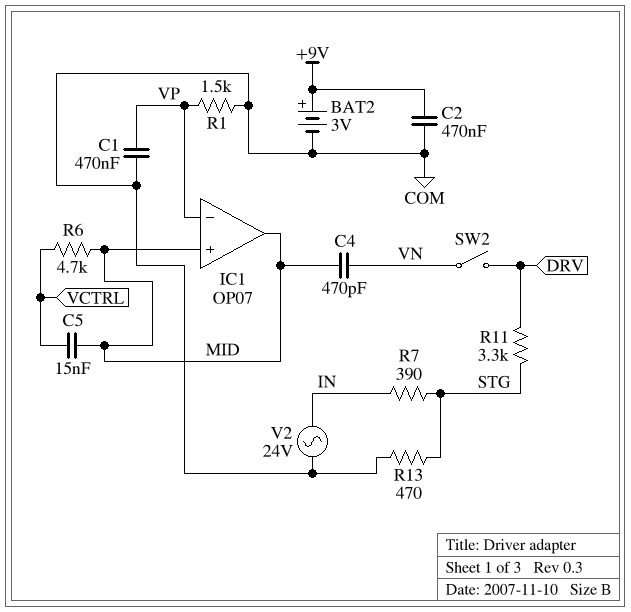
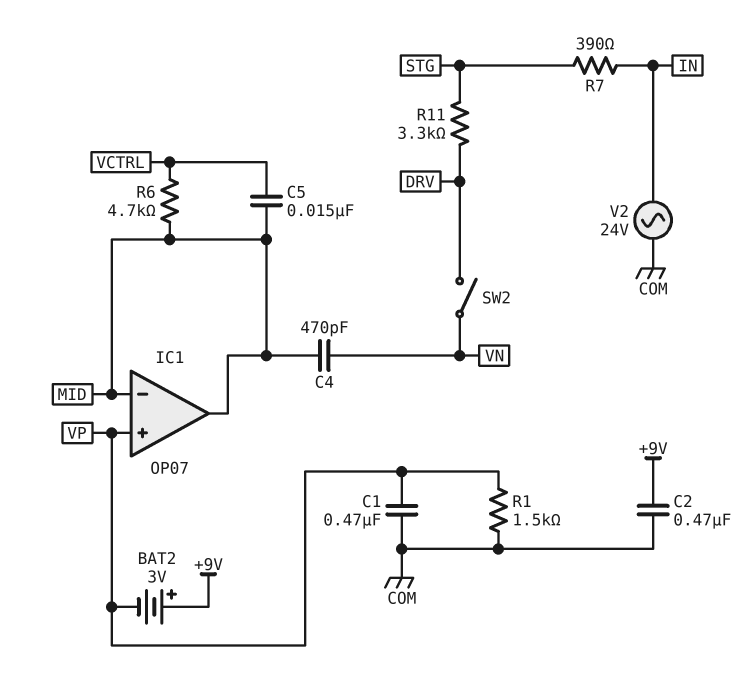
BAT2: 3V (plus +9V, minus COM) -> 3V (plus +9V, minus VP)
IC1 pin in+: MID -> VP
IC1 pin in-: VP -> MID
R13: 470 (COM, STG) -> none

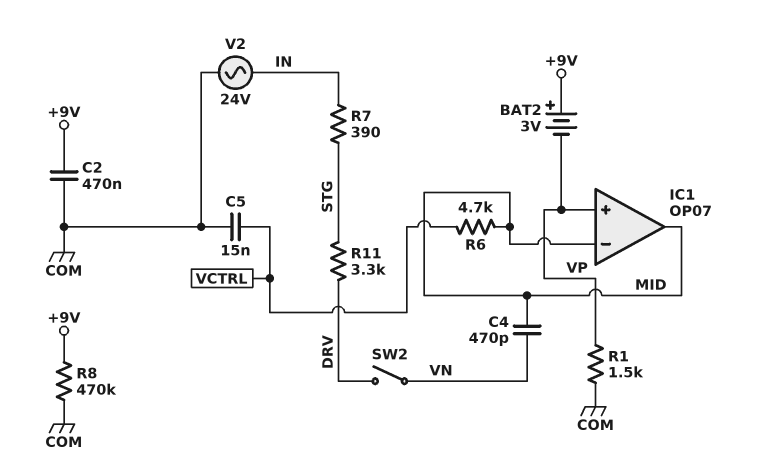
C1: 470nF (COM, VP) -> none
C5: 15nF (MID, VCTRL) -> 15nF (COM, VCTRL)
R8: none -> 470k (+9V, COM)

